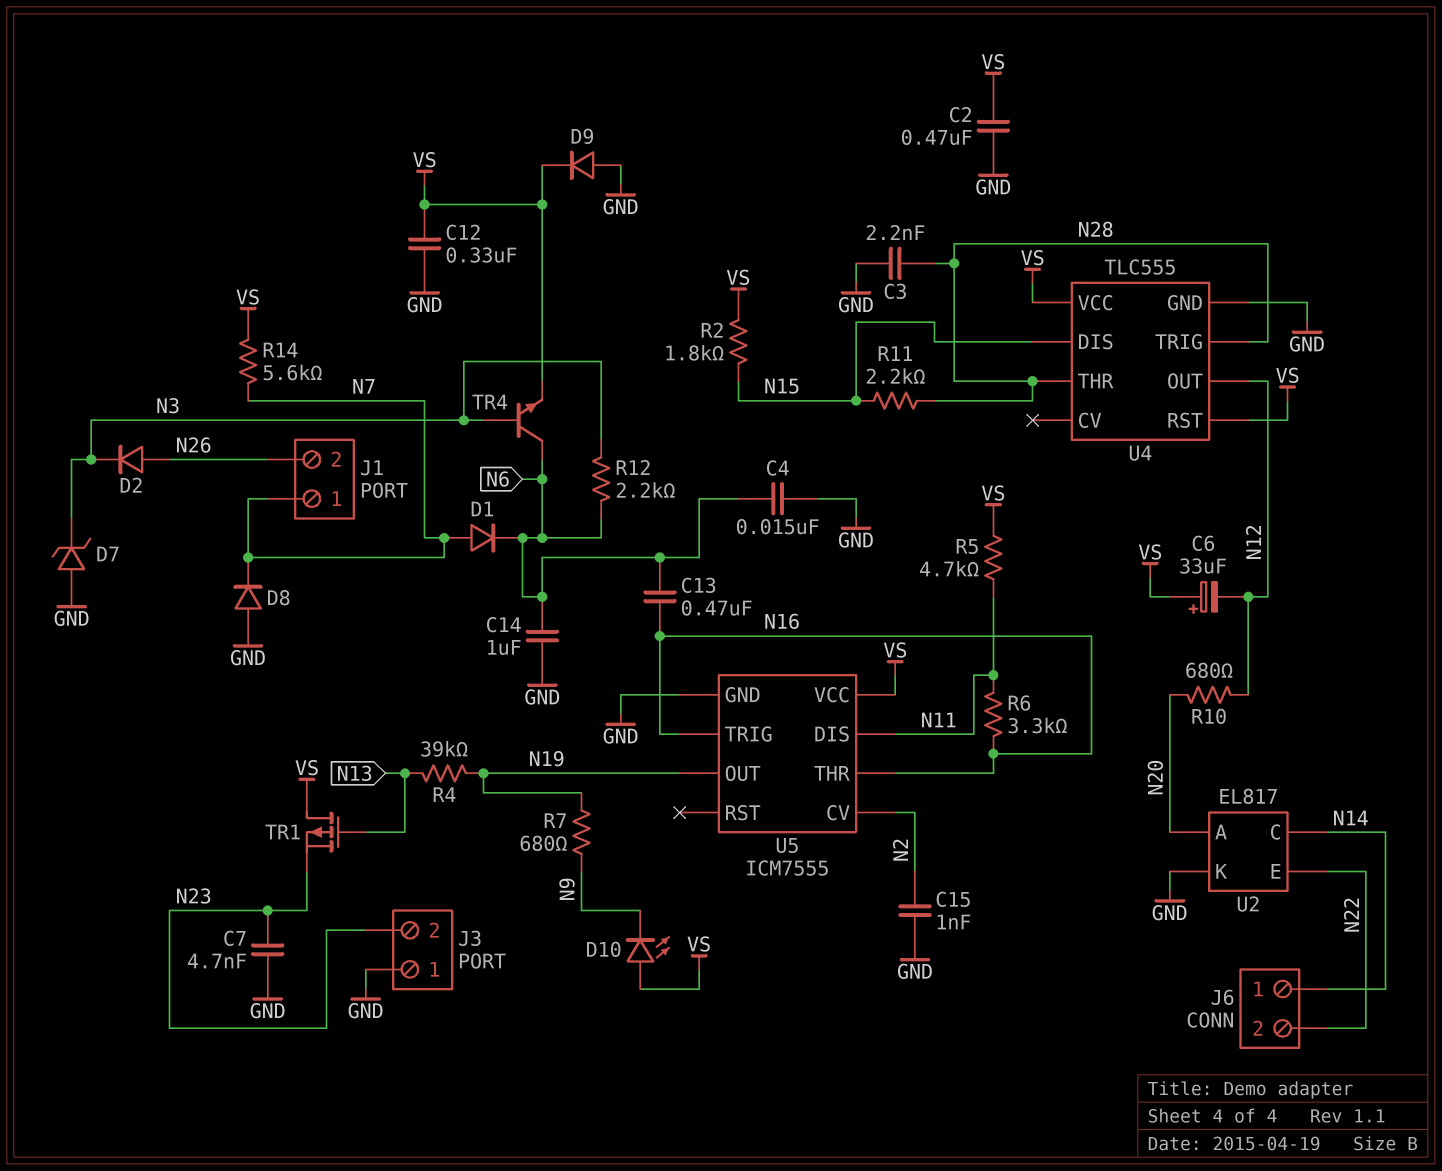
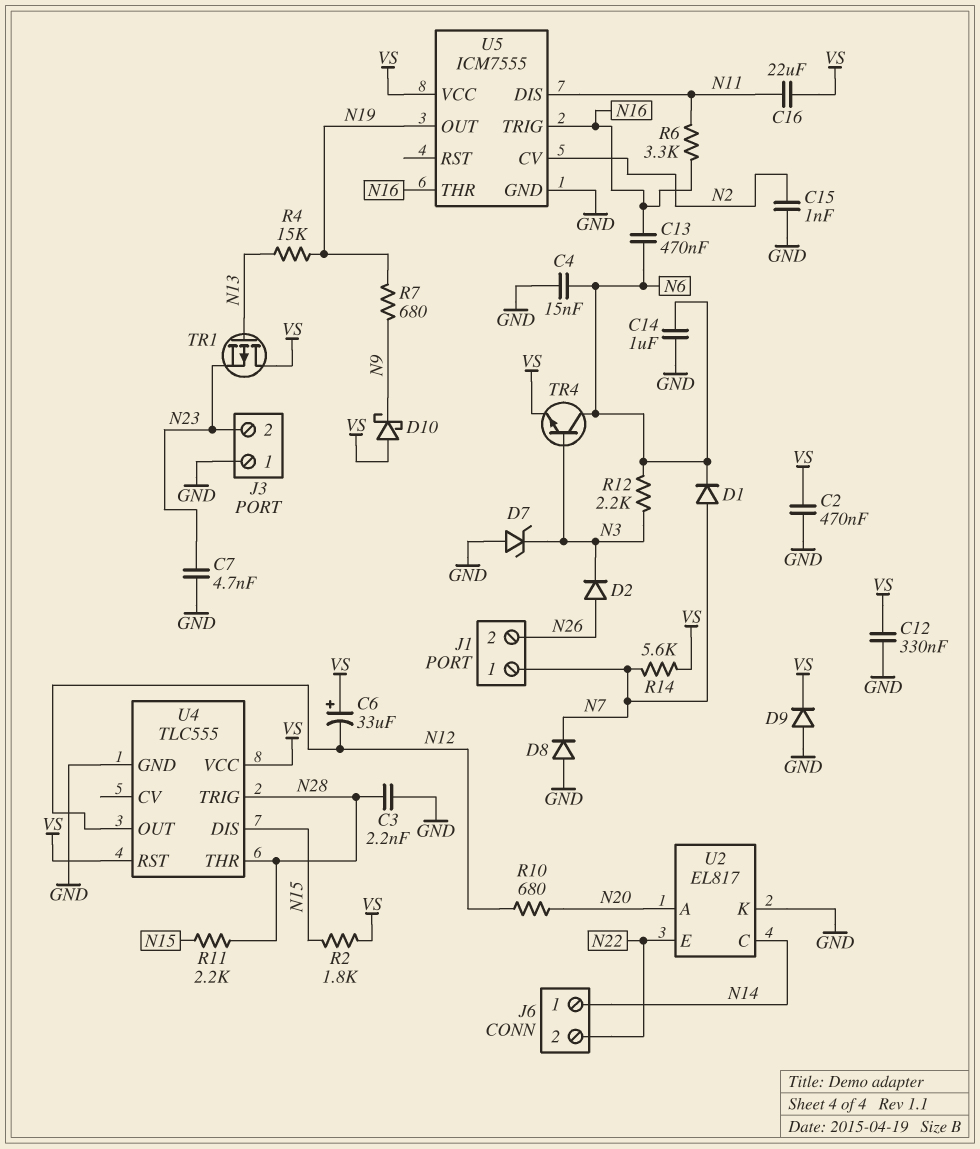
C16: none -> 22uF (N11, VS)
D10: LED (A VS, K N9) -> schottky (A VS, K N9)
R4: 39k (N13, N19) -> 15k (N13, N19)
R5: 4.7k (N11, VS) -> none

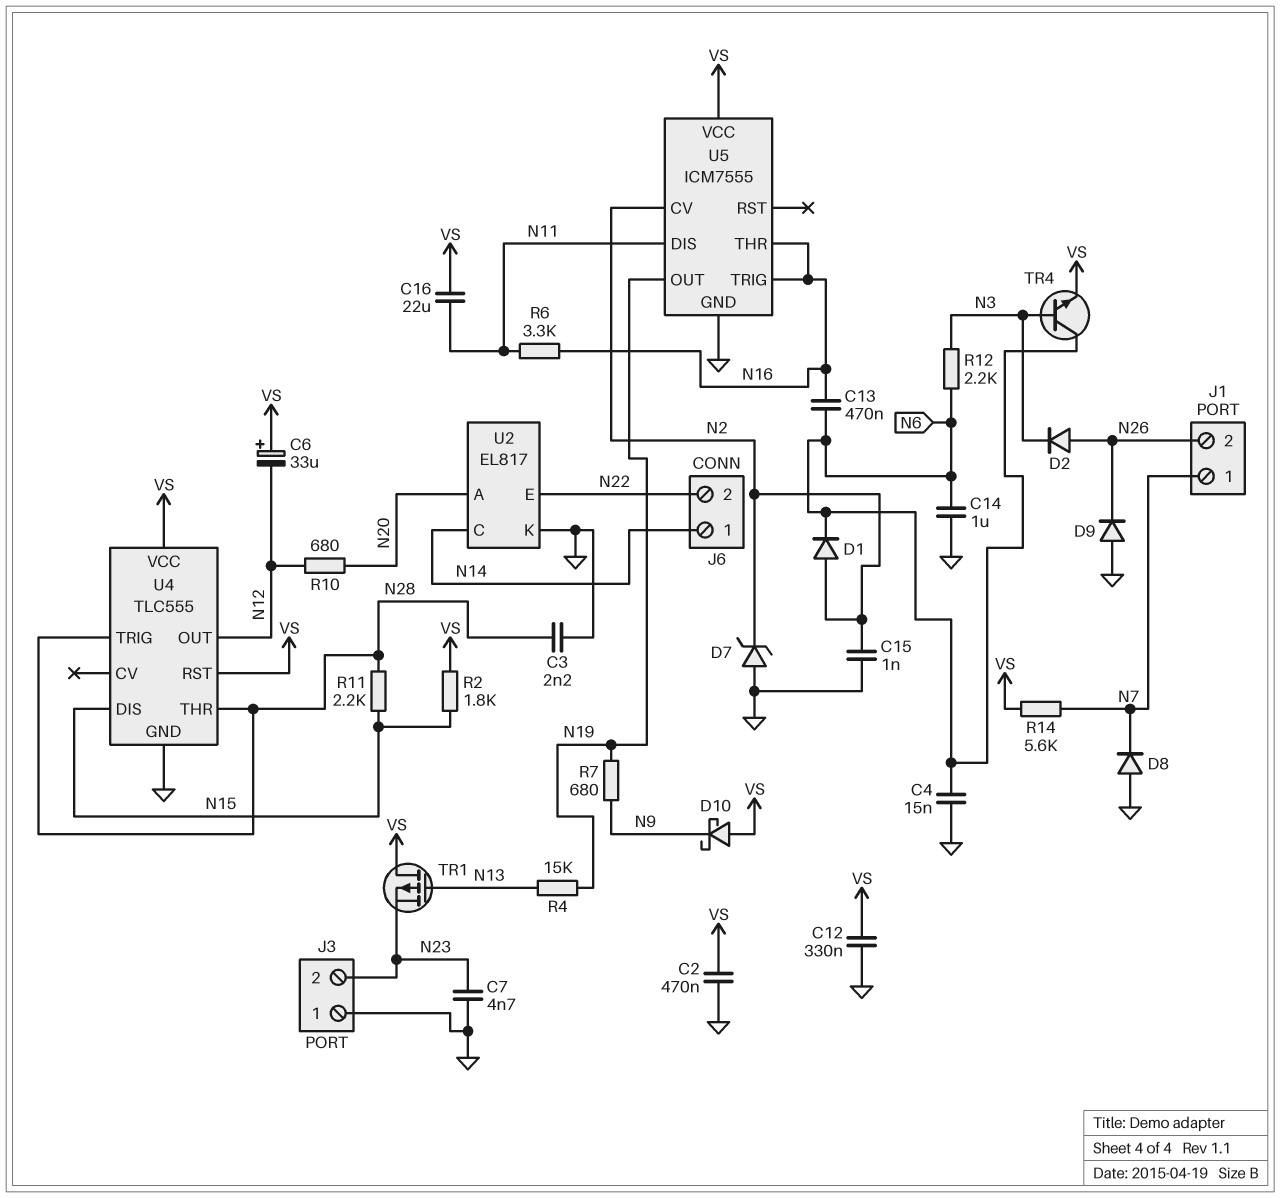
D1: diode (A N7, K N6) -> diode (A N2, K N6)
D7: zener (A GND, K N3) -> zener (A GND, K N2)
D9: diode (A GND, K VS) -> diode (A GND, K N26)

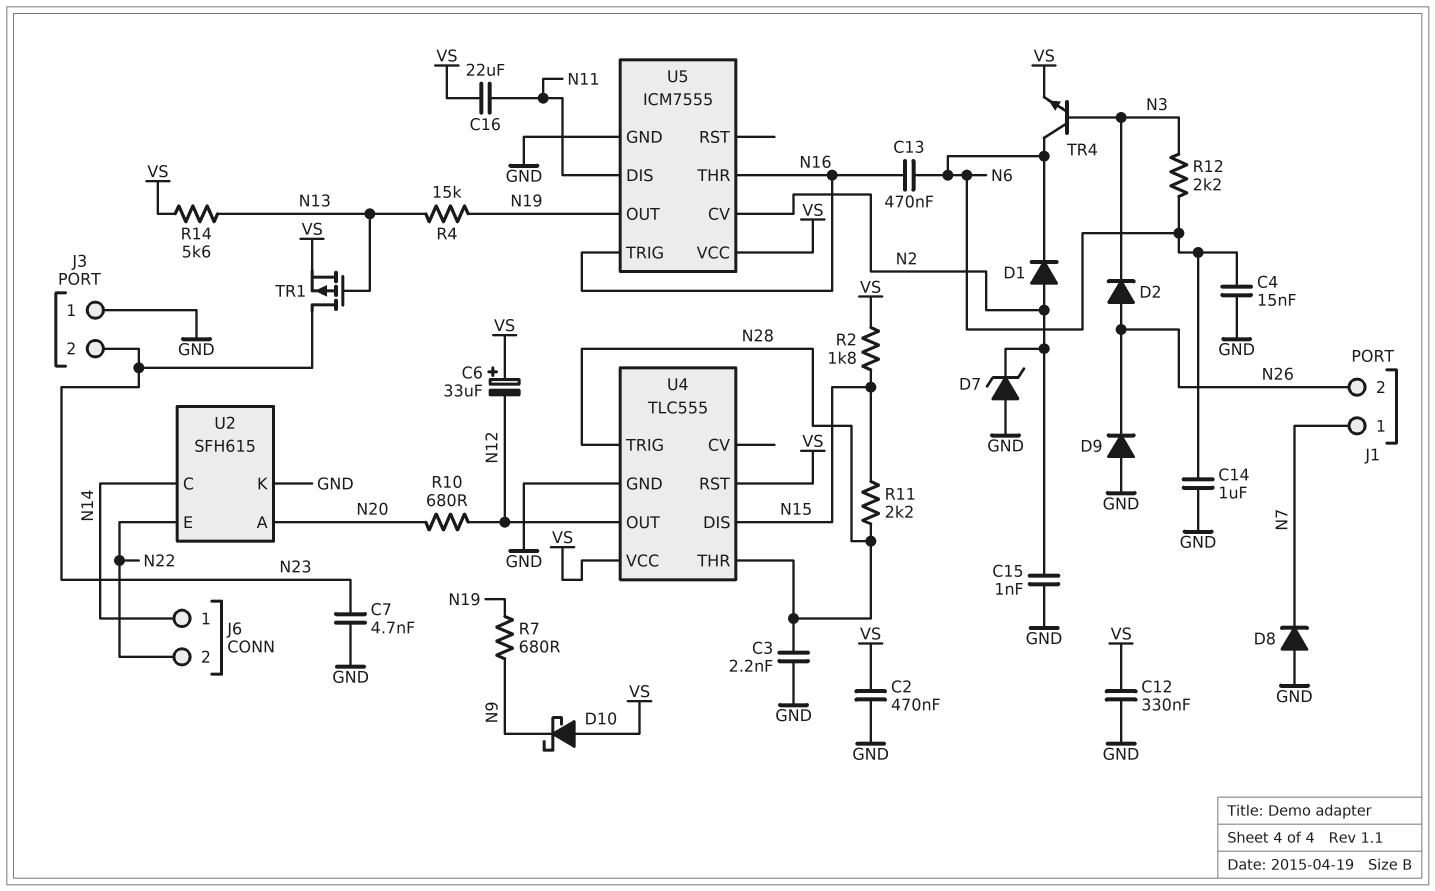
R6: 3.3k (N11, N16) -> none
R14: 5.6k (N7, VS) -> 5.6k (N13, VS)
TR1: PMOS (G N13, D VS, S N23) -> PMOS (G N13, D N23, S VS)
U2: EL817 -> SFH615

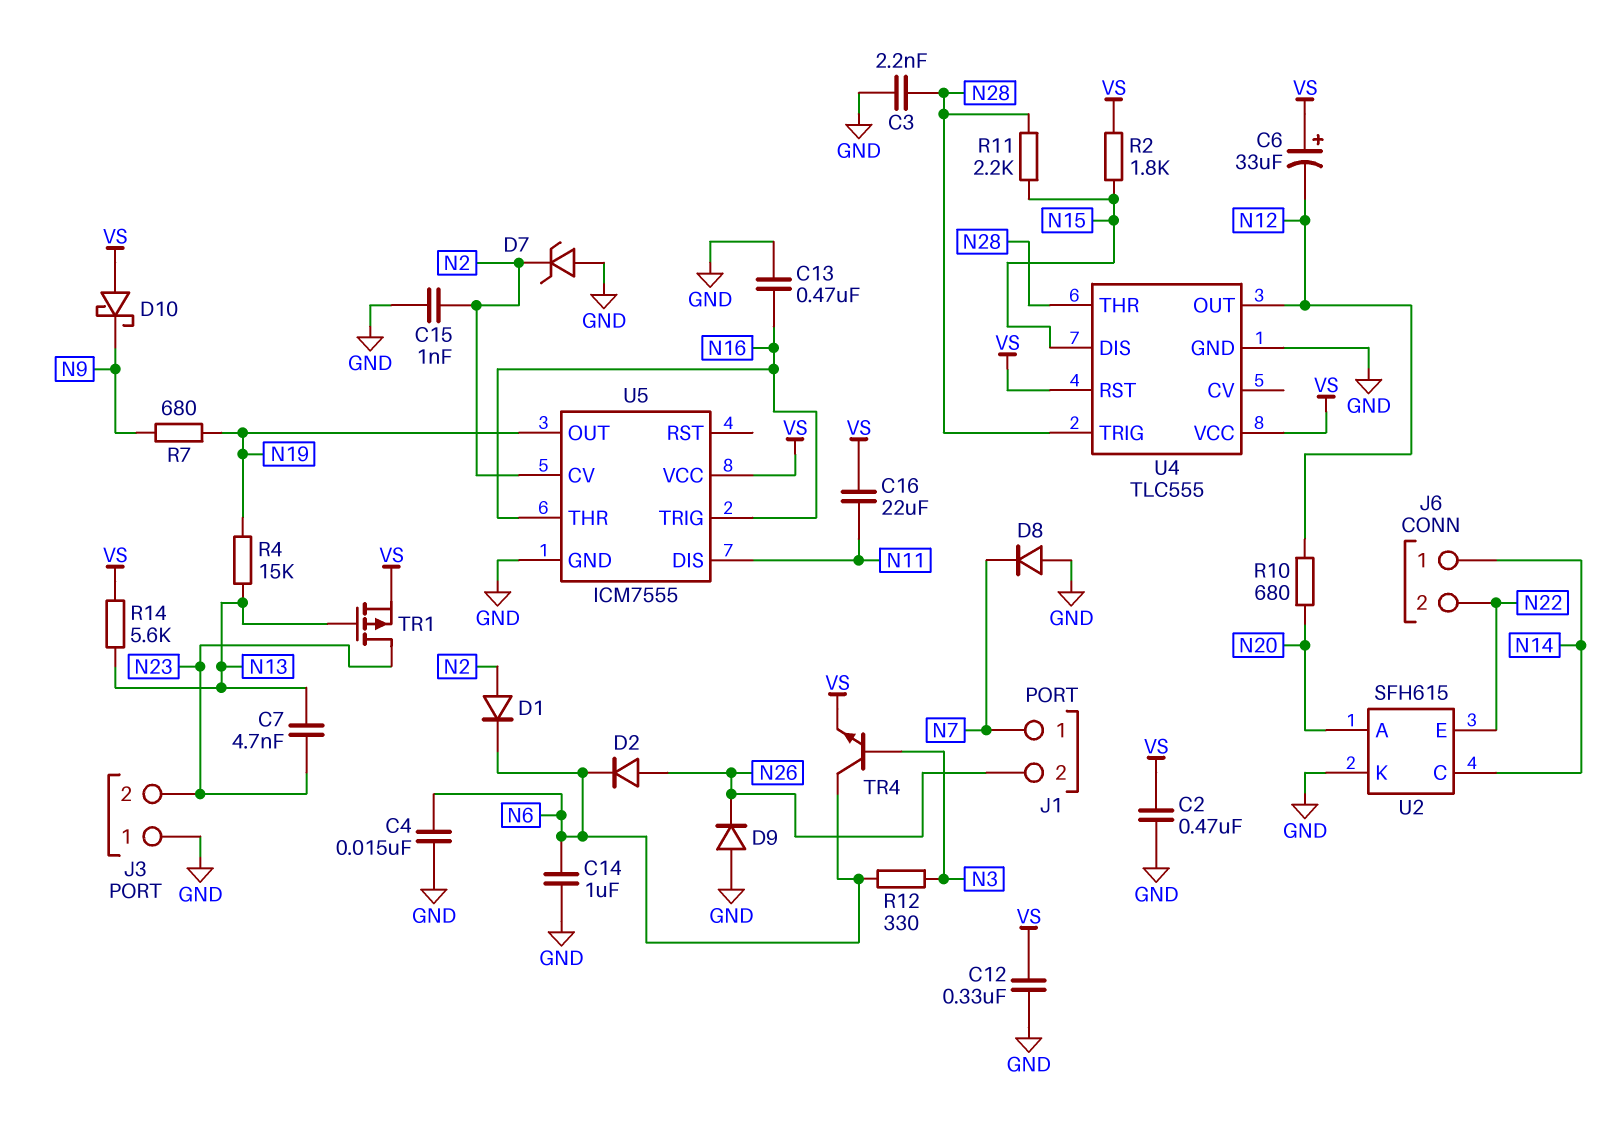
C7: 4.7nF (GND, N23) -> 4.7nF (N13, N23)
C13: 470nF (N6, N16) -> 470nF (GND, N16)
D2: diode (A N26, K N3) -> diode (A N26, K N6)
R12: 2.2k (N3, N6) -> 330 (N3, N6)

